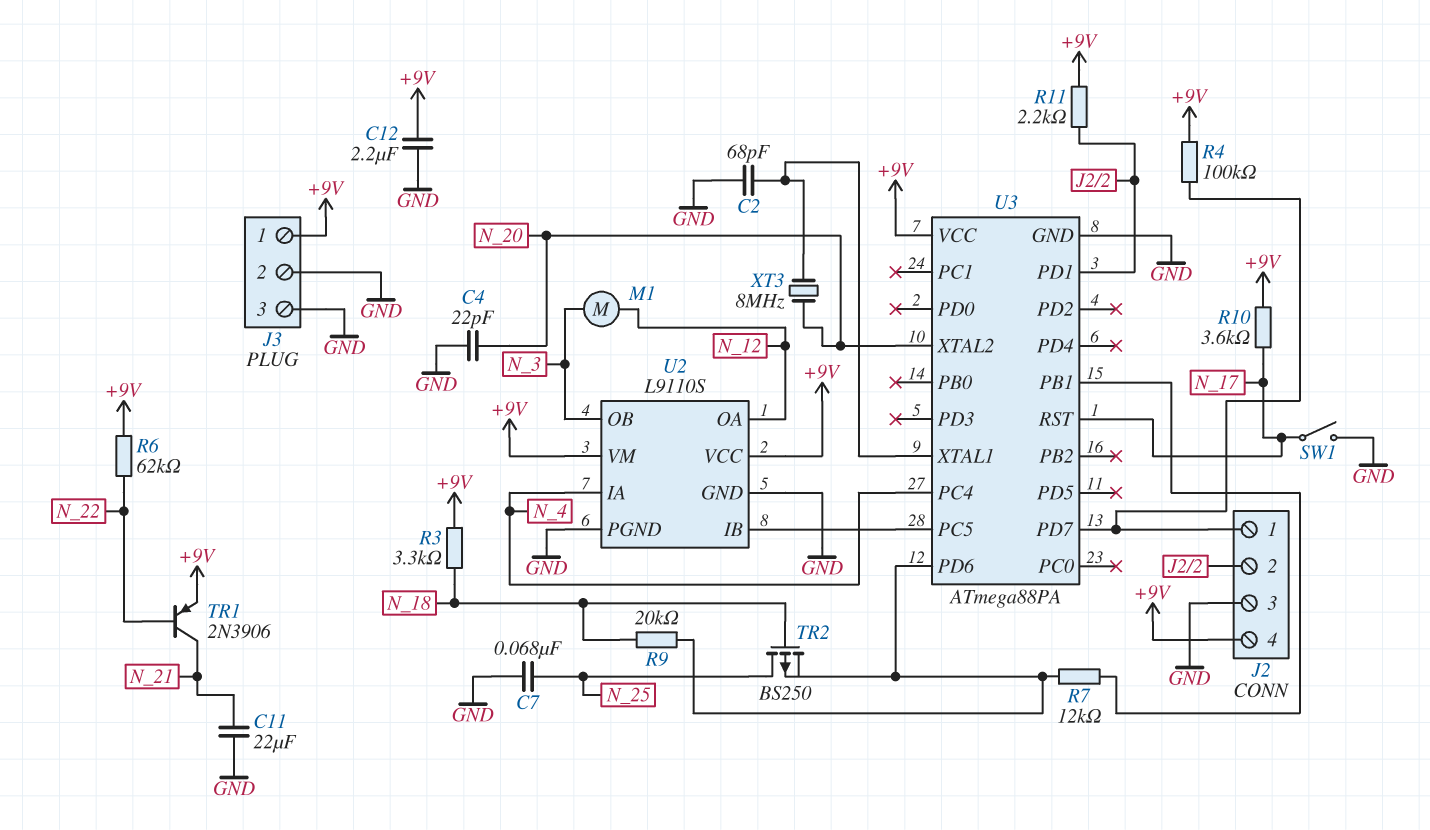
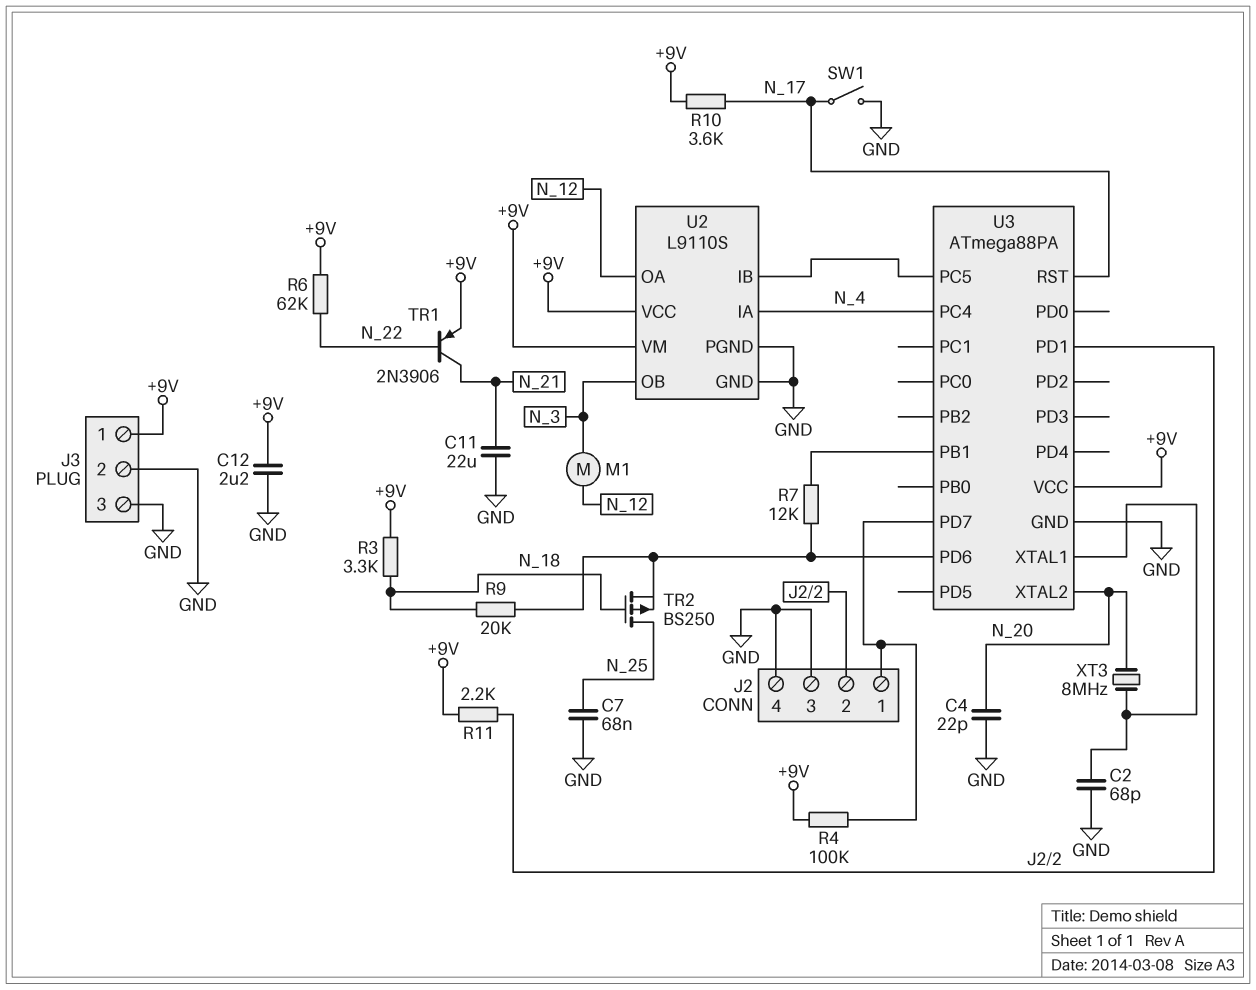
J2 pin 4: +9V -> GND

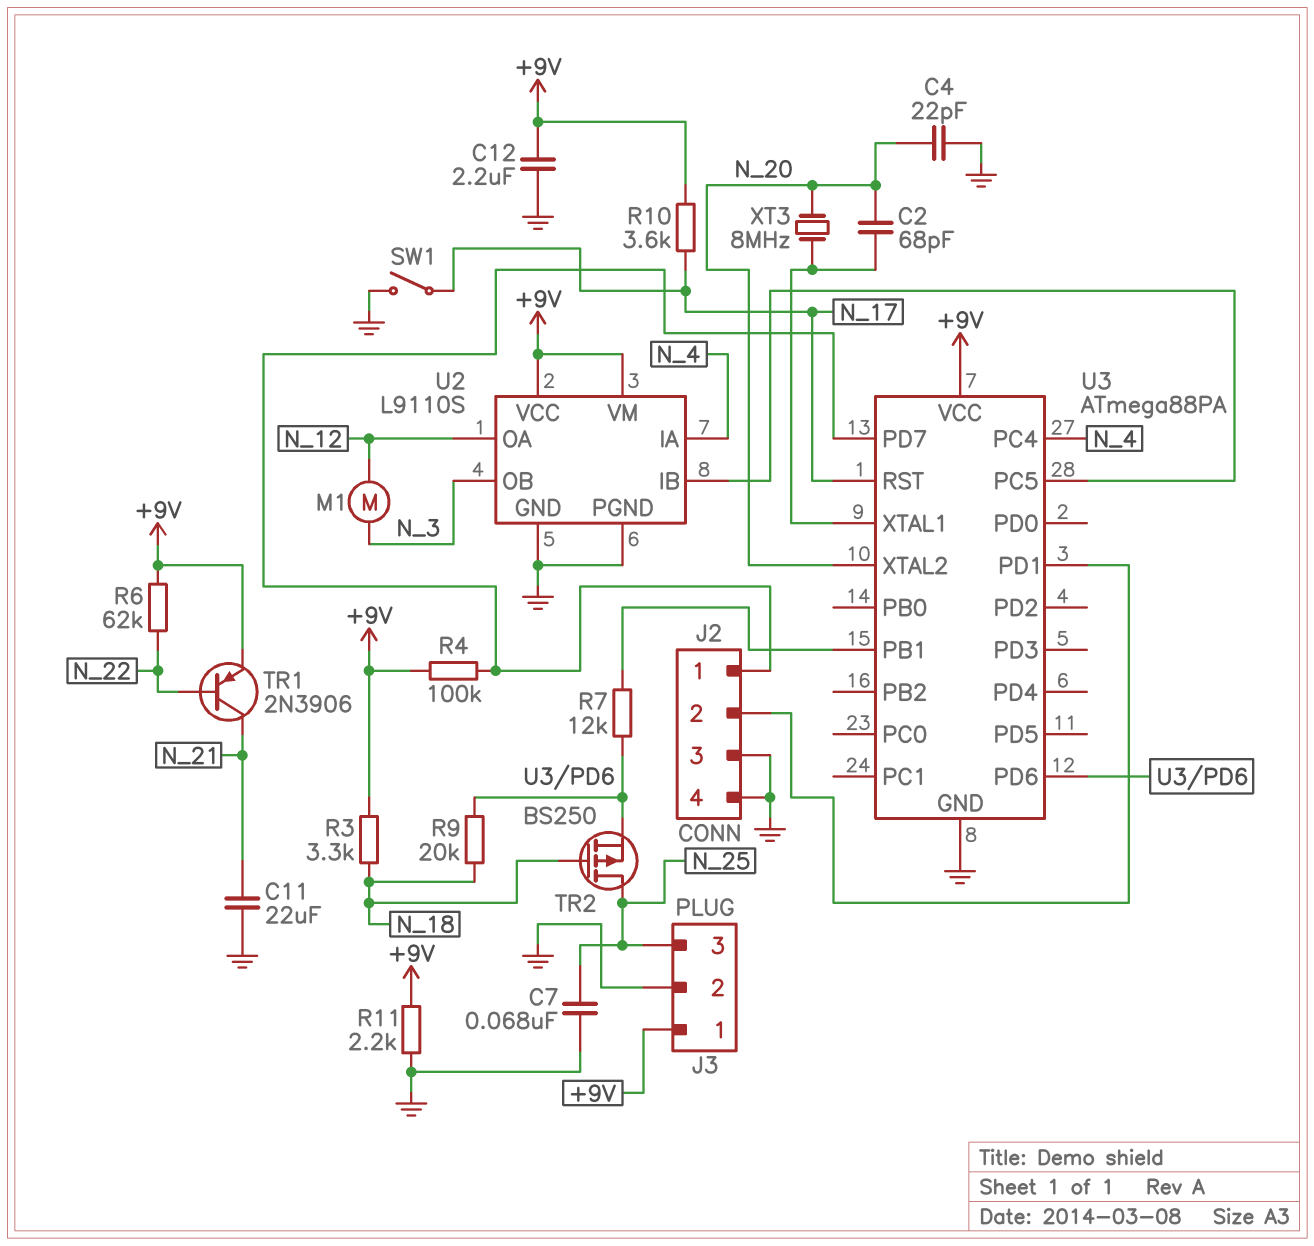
C2: 68pF (GND, U3/XTAL1) -> 68pF (N_20, U3/XTAL1)
J3 pin 3: GND -> N_25
R11: 2.2k (+9V, J2/2) -> 2.2k (+9V, GND)

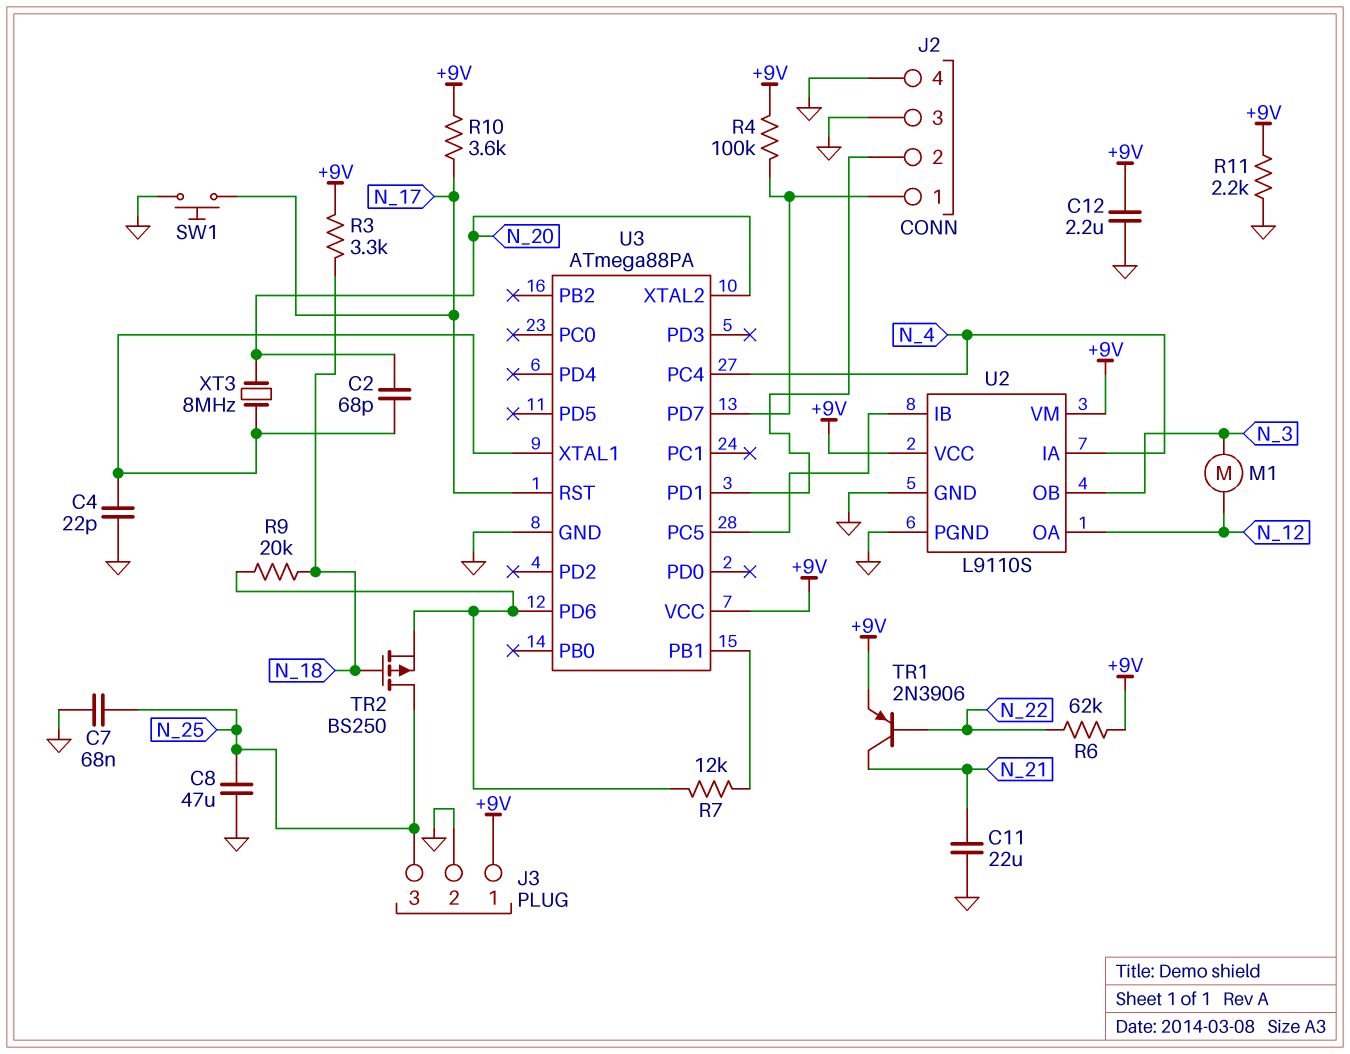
C4: 22pF (GND, N_20) -> 22pF (GND, U3/XTAL1)
C8: none -> 47uF (GND, N_25)
SW1: switch (GND, N_17) -> button (GND, N_17)

